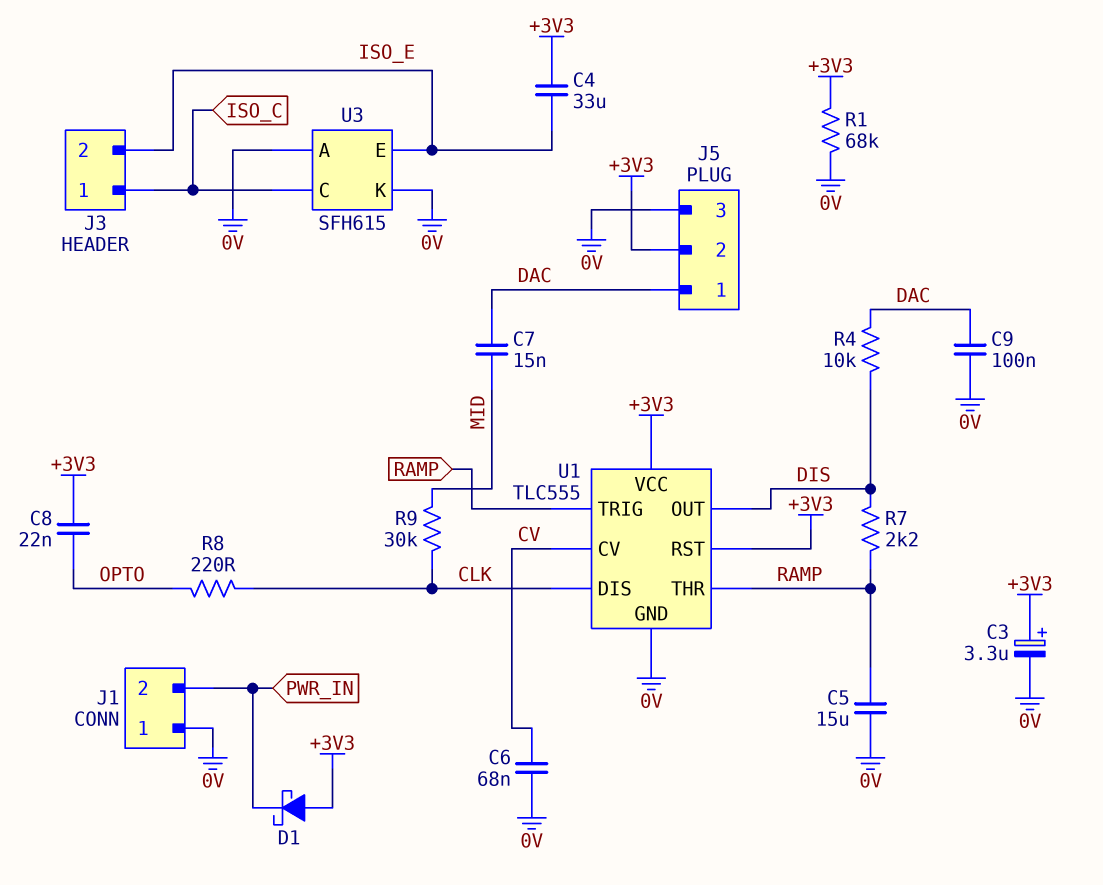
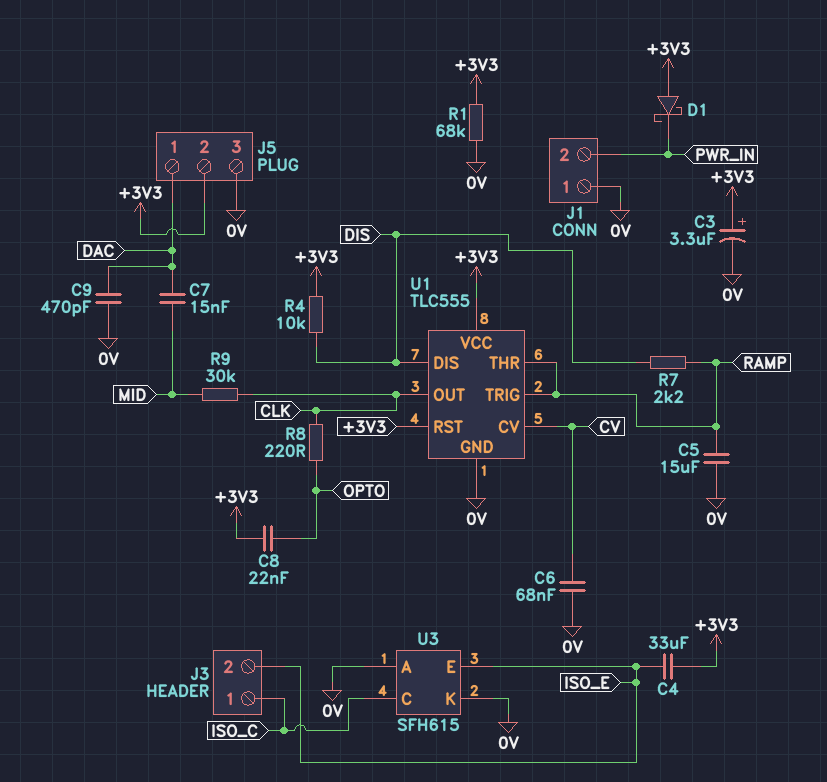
C9: 100nF (0V, DAC) -> 470pF (0V, DAC)
R4: 10k (DAC, DIS) -> 10k (+3V3, DIS)
U1 pin DIS: CLK -> DIS
U1 pin OUT: DIS -> CLK

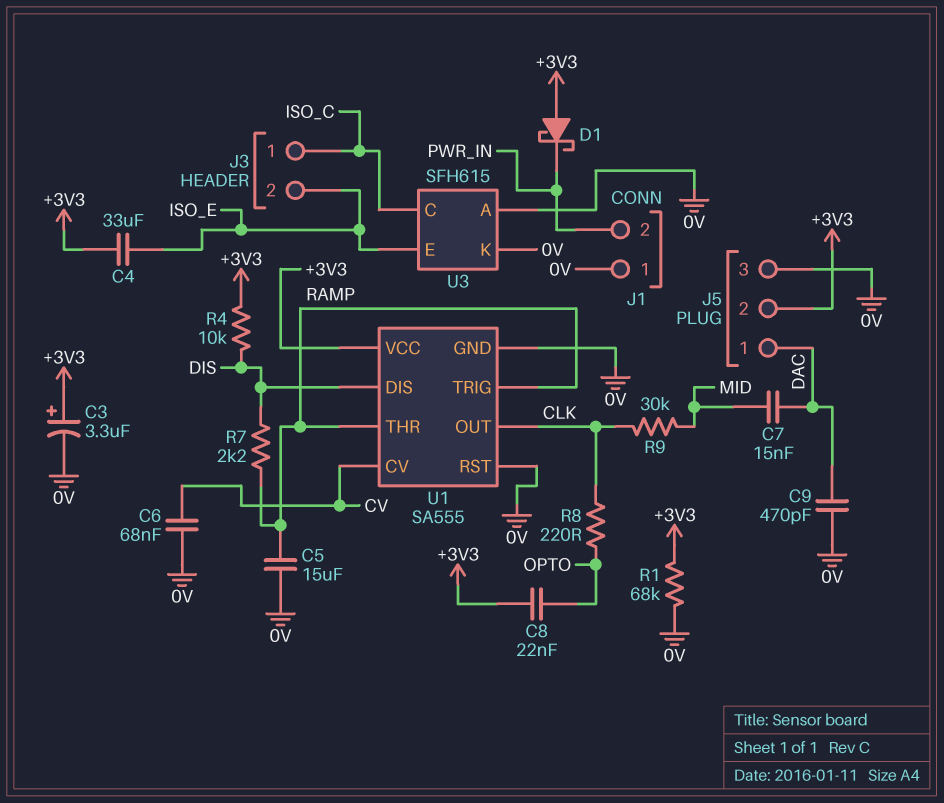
U1: TLC555 -> SA555
U1 pin RST: +3V3 -> 0V

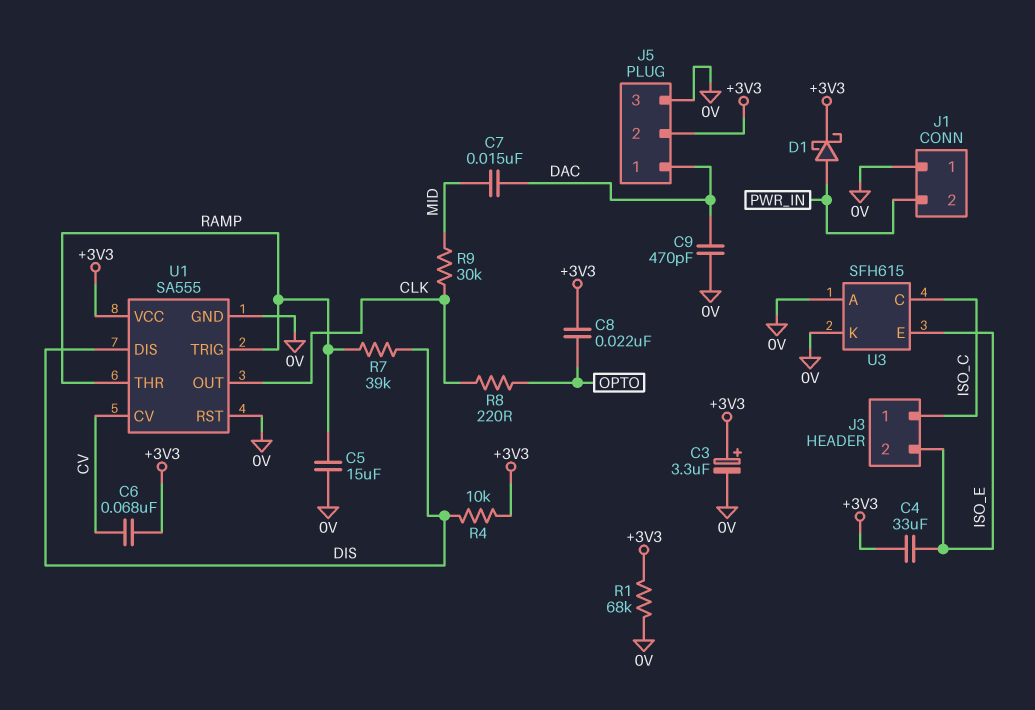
C6: 68nF (0V, CV) -> 68nF (+3V3, CV)
D1: schottky (A +3V3, K PWR_IN) -> schottky (A PWR_IN, K +3V3)
R7: 2.2k (DIS, RAMP) -> 39k (DIS, RAMP)

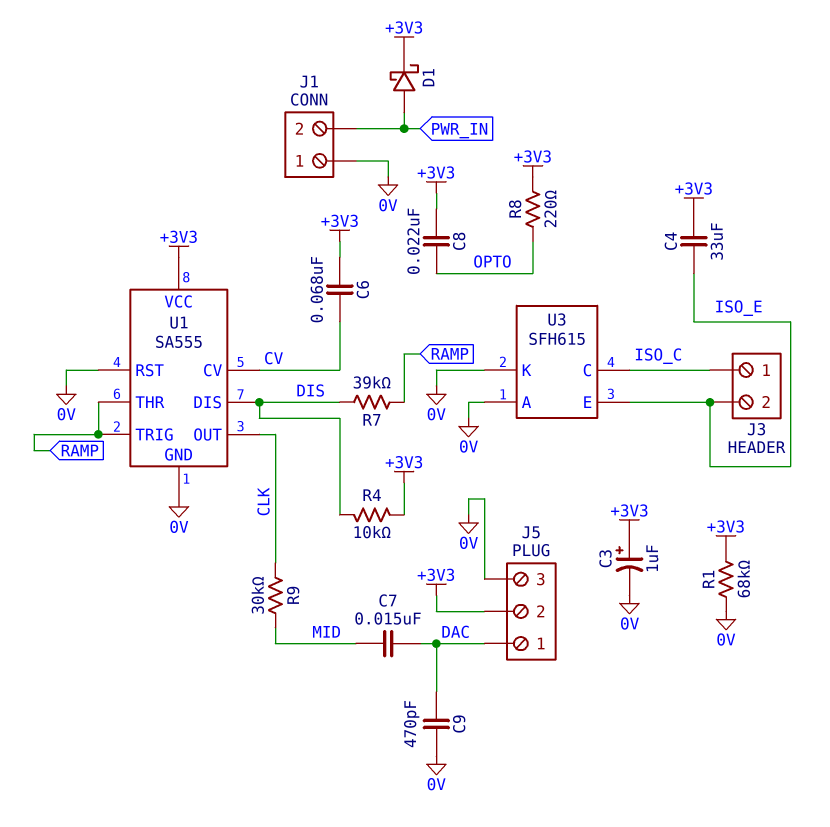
C3: 3.3uF (plus +3V3, minus 0V) -> 1uF (plus +3V3, minus 0V)
C5: 15uF (0V, RAMP) -> none
R8: 220 (CLK, OPTO) -> 220 (+3V3, OPTO)

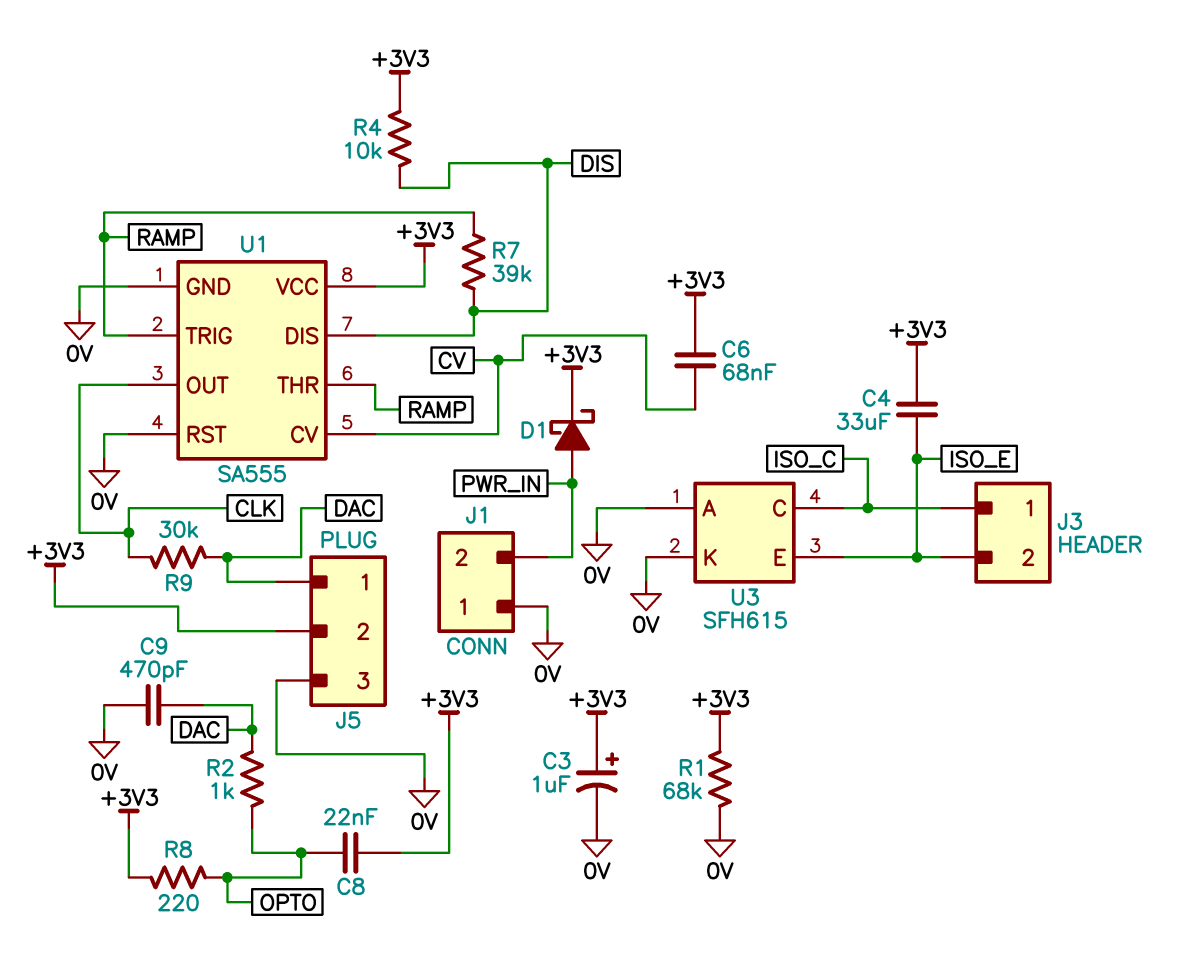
C7: 15nF (DAC, MID) -> none
R2: none -> 1k (DAC, OPTO)
R9: 30k (CLK, MID) -> 30k (CLK, DAC)

